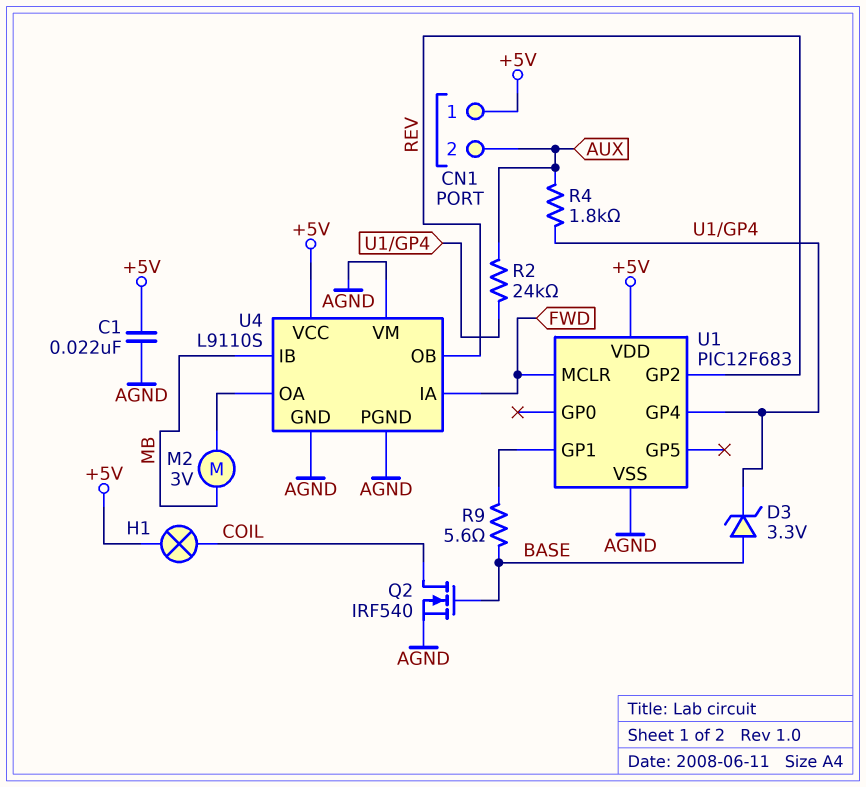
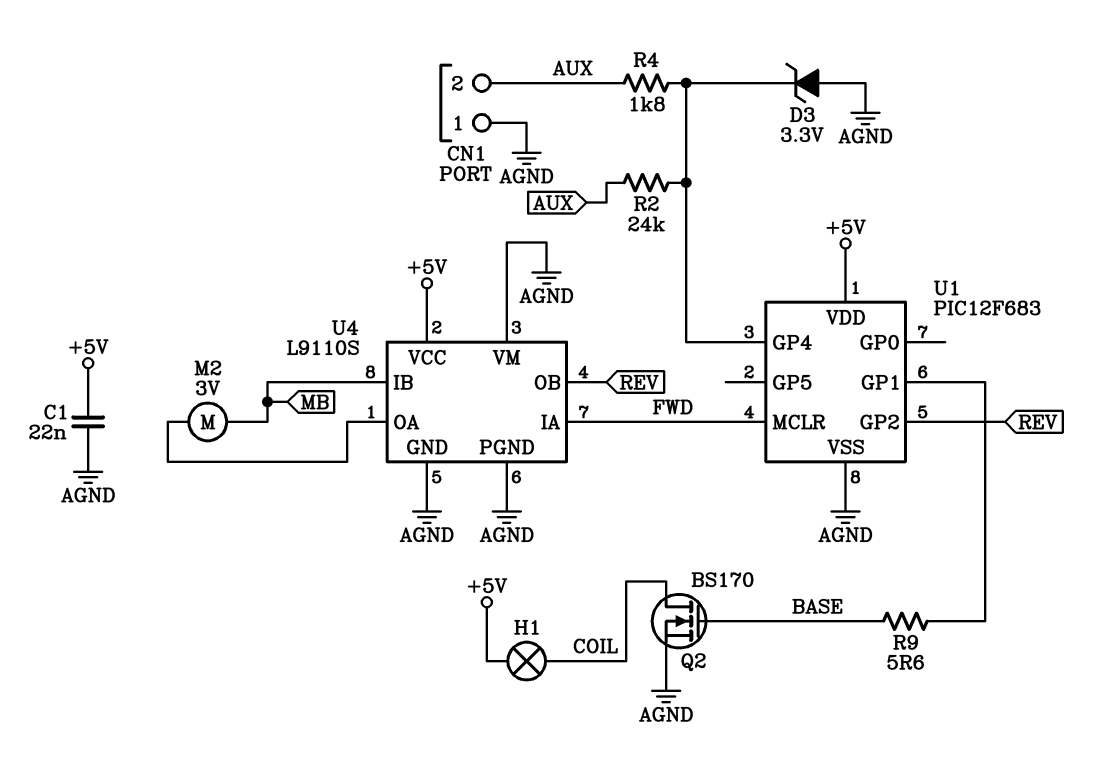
CN1 pin 1: +5V -> AGND
D3: zener 3.3V (A BASE, K U1/GP4) -> zener 3.3V (A AGND, K U1/GP4)
Q2: NMOS IRF540 (G BASE, D COIL, S AGND) -> NMOS BS170 (G BASE, D COIL, S AGND)

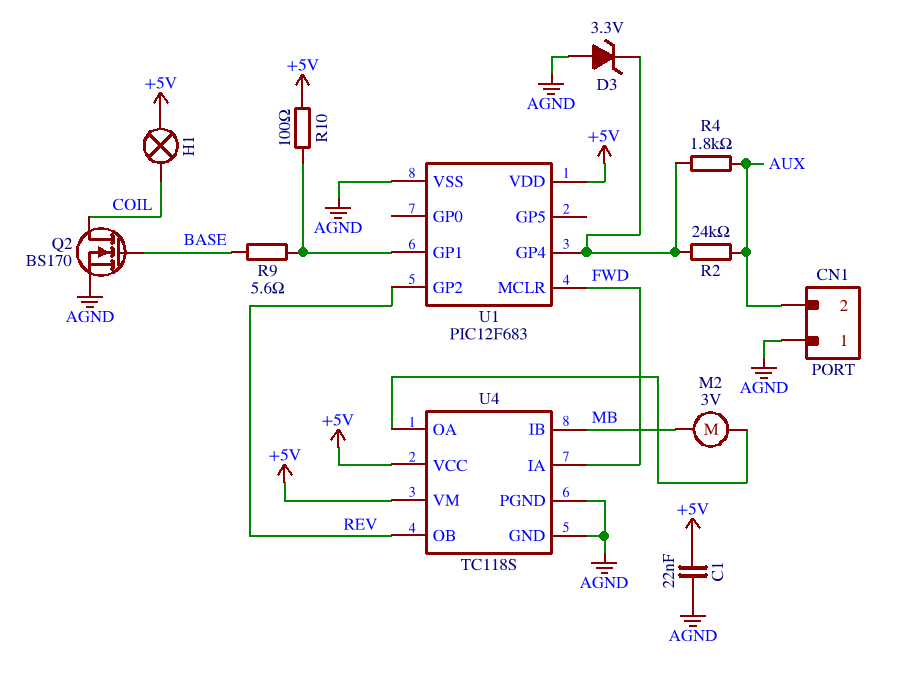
R10: none -> 100 (+5V, U1/GP1)
U4: L9110S -> TC118S
U4 pin VM: AGND -> +5V

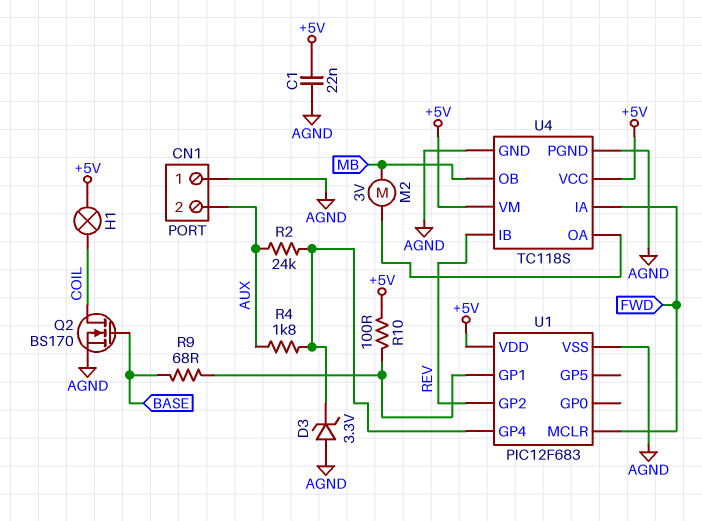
R9: 5.6 (BASE, U1/GP1) -> 68 (BASE, U1/GP1)
U4 pin IB: MB -> REV
U4 pin OB: REV -> MB

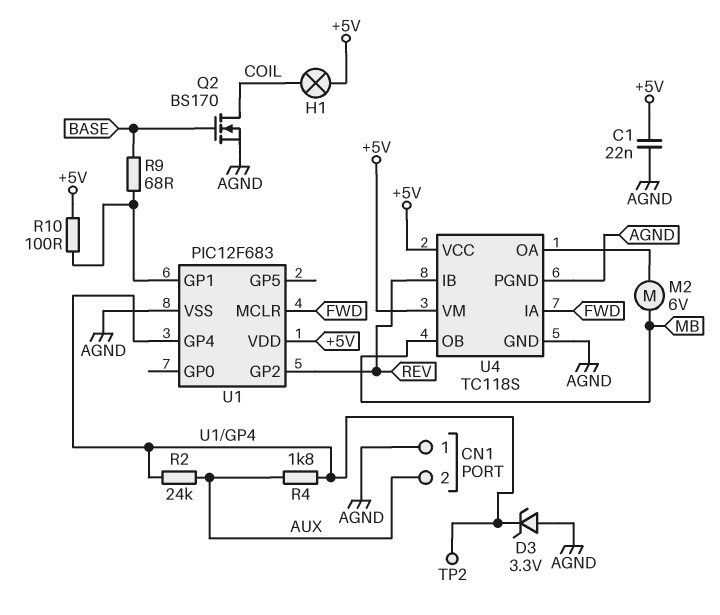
M2: motor 3V (MB, U4/OA) -> motor 6V (MB, U4/OA)
TP2: none -> test point (U1/GP4)

